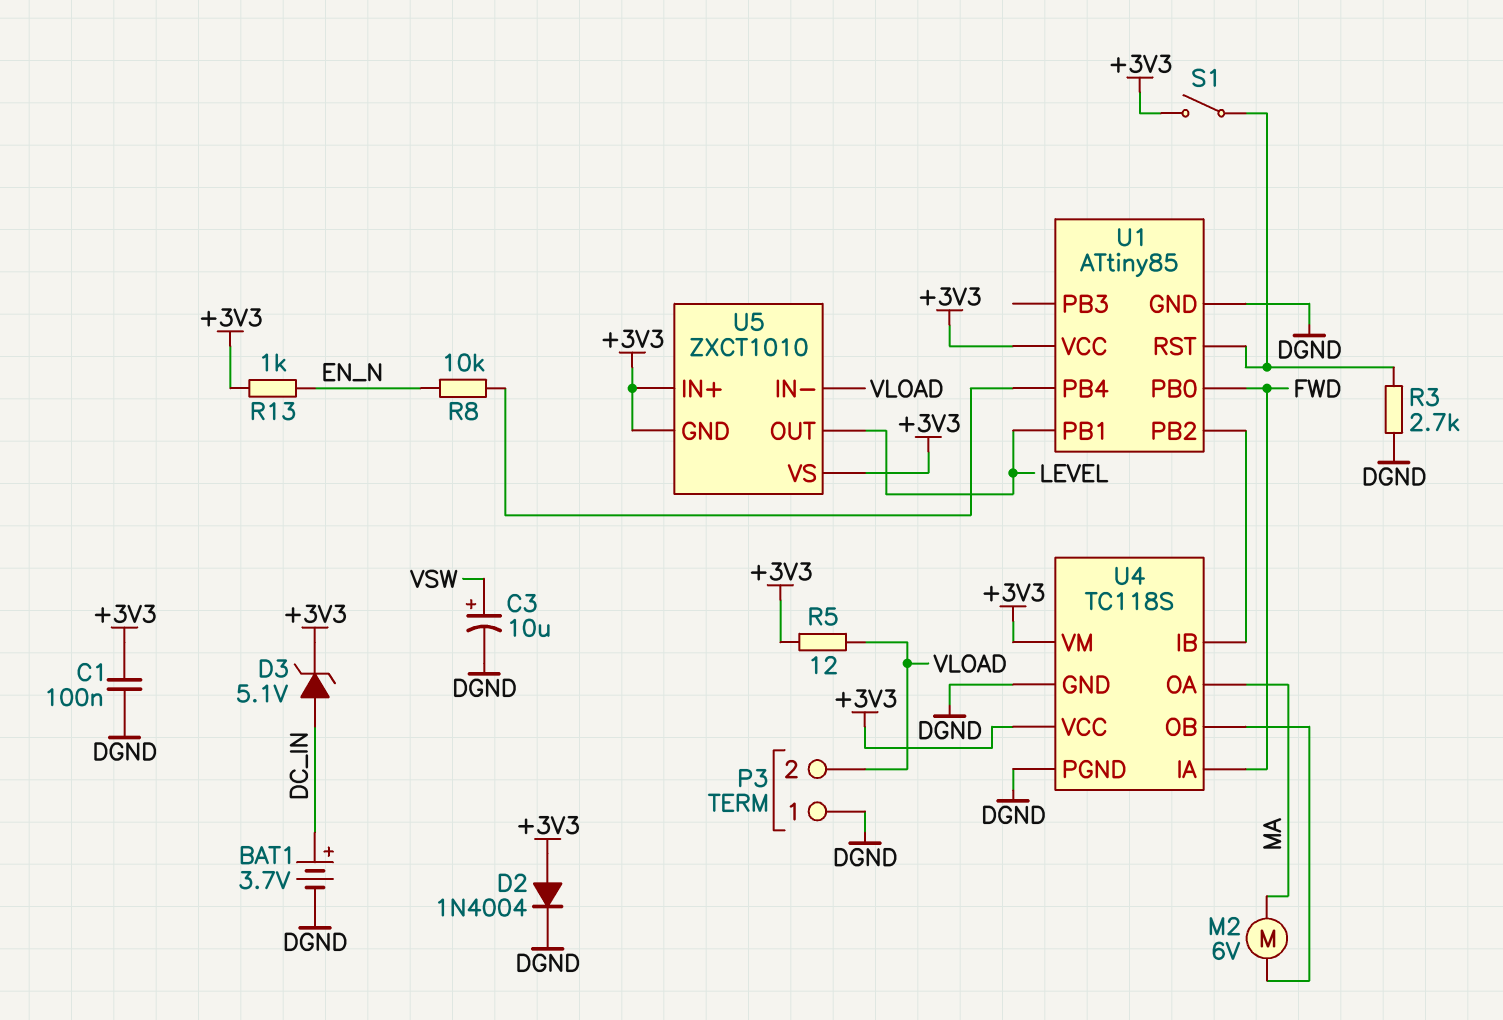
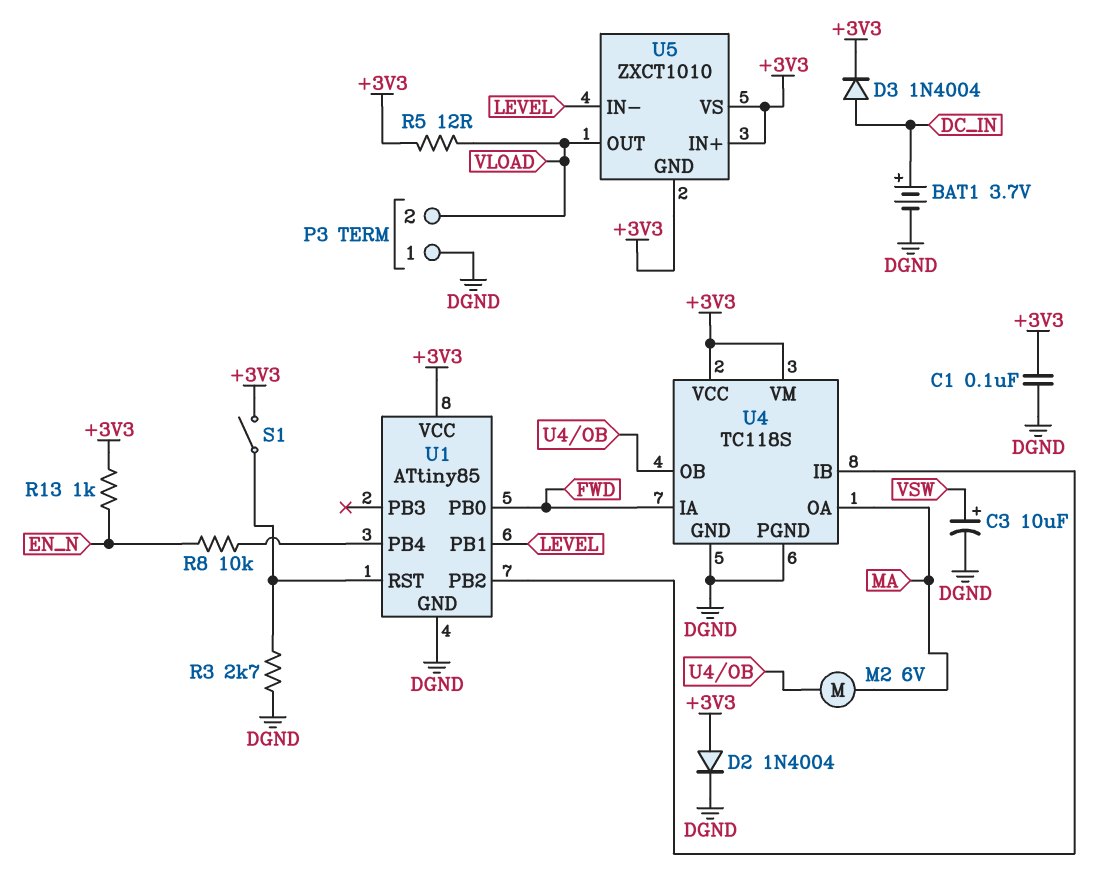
D3: zener 5.1V (A DC_IN, K +3V3) -> diode 1N4004 (A DC_IN, K +3V3)
U5 pin IN-: VLOAD -> LEVEL
U5 pin OUT: LEVEL -> VLOAD

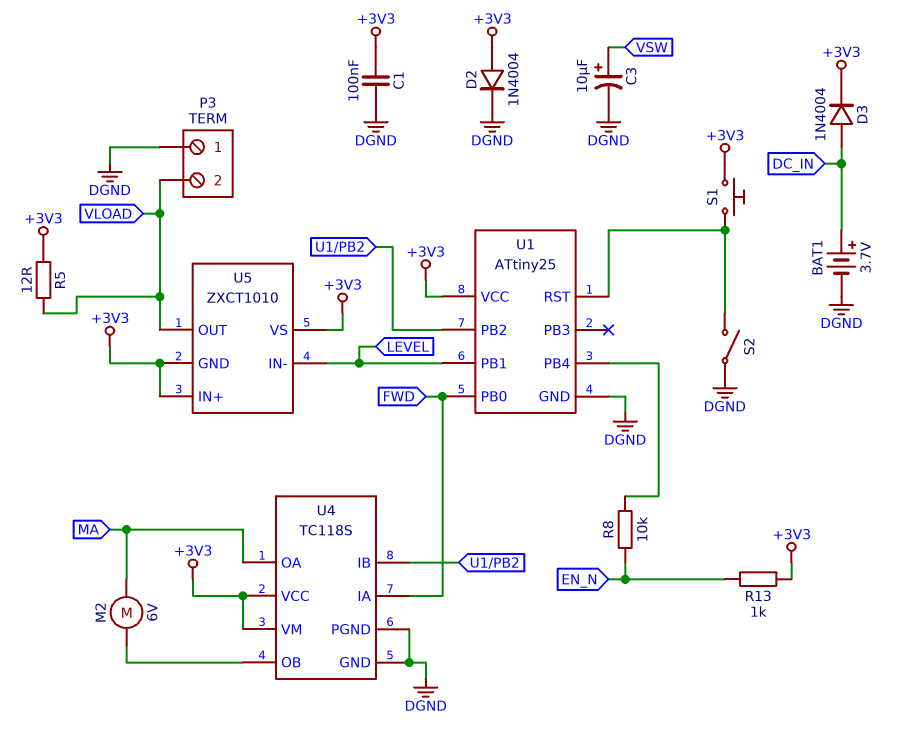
R3: 2.7k (DGND, U1/RST) -> none
S1: switch (+3V3, U1/RST) -> button (+3V3, U1/RST)
S2: none -> switch (DGND, U1/RST)
U1: ATtiny85 -> ATtiny25

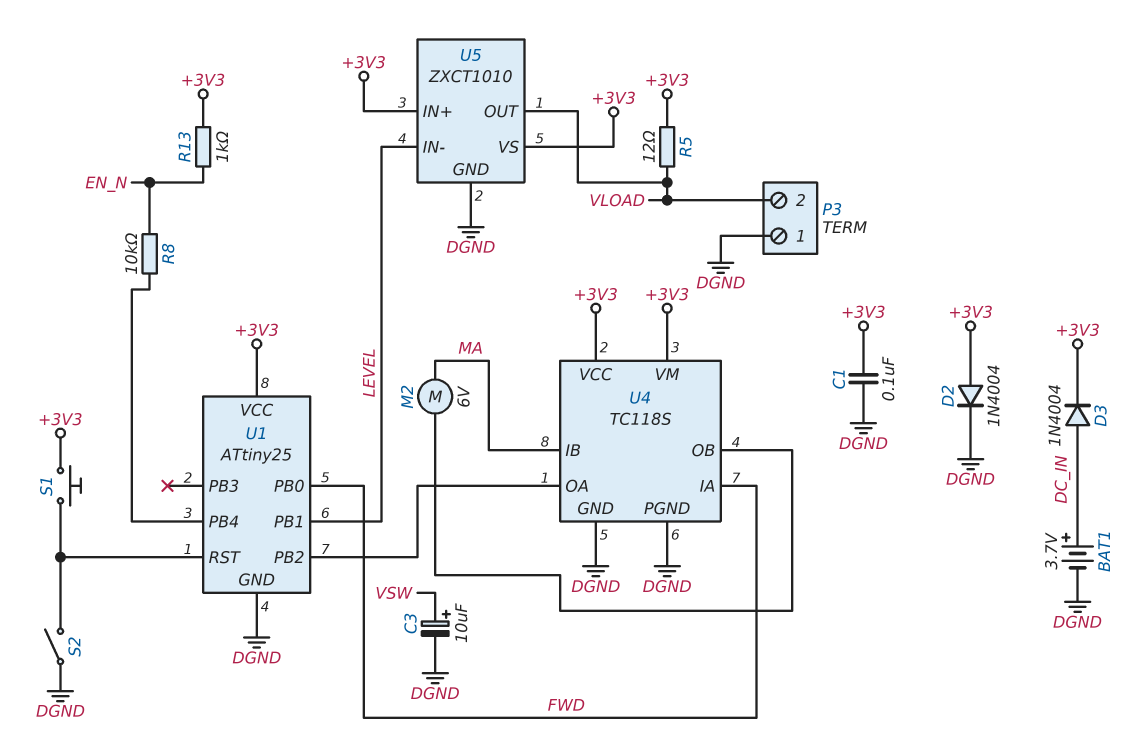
U4 pin IB: U1/PB2 -> MA
U4 pin OA: MA -> U1/PB2
U5 pin GND: +3V3 -> DGND

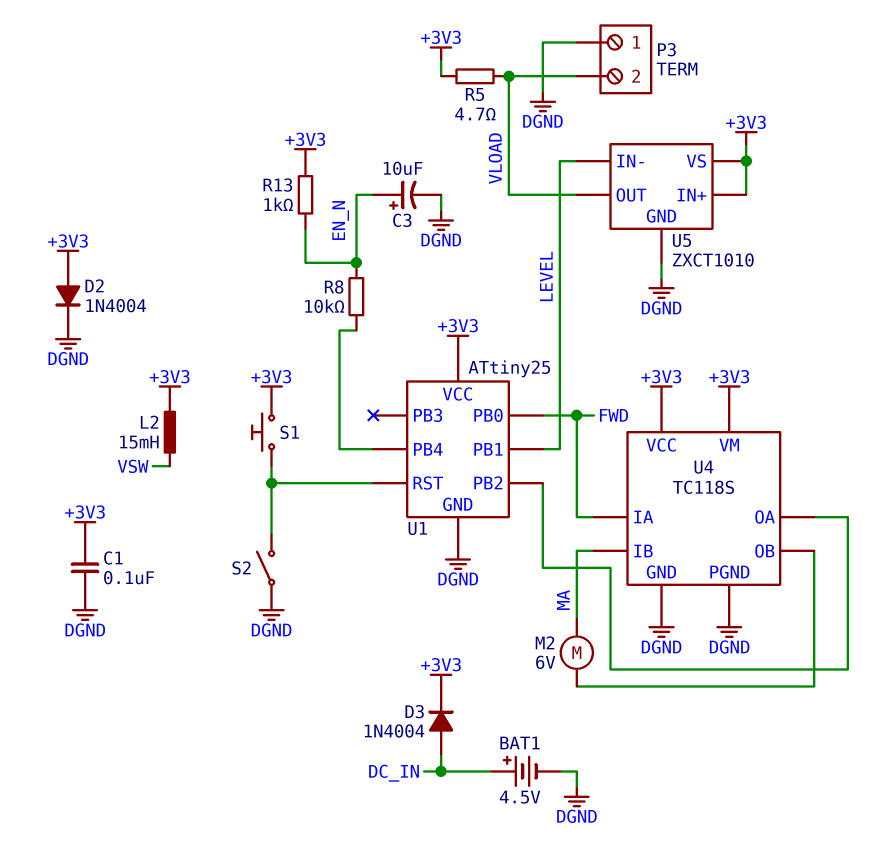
BAT1: 3.7V (plus DC_IN, minus DGND) -> 4.5V (plus DC_IN, minus DGND)
C3: 10uF (plus VSW, minus DGND) -> 10uF (plus EN_N, minus DGND)
L2: none -> 15mH (+3V3, VSW)
R5: 12 (+3V3, VLOAD) -> 4.7 (+3V3, VLOAD)

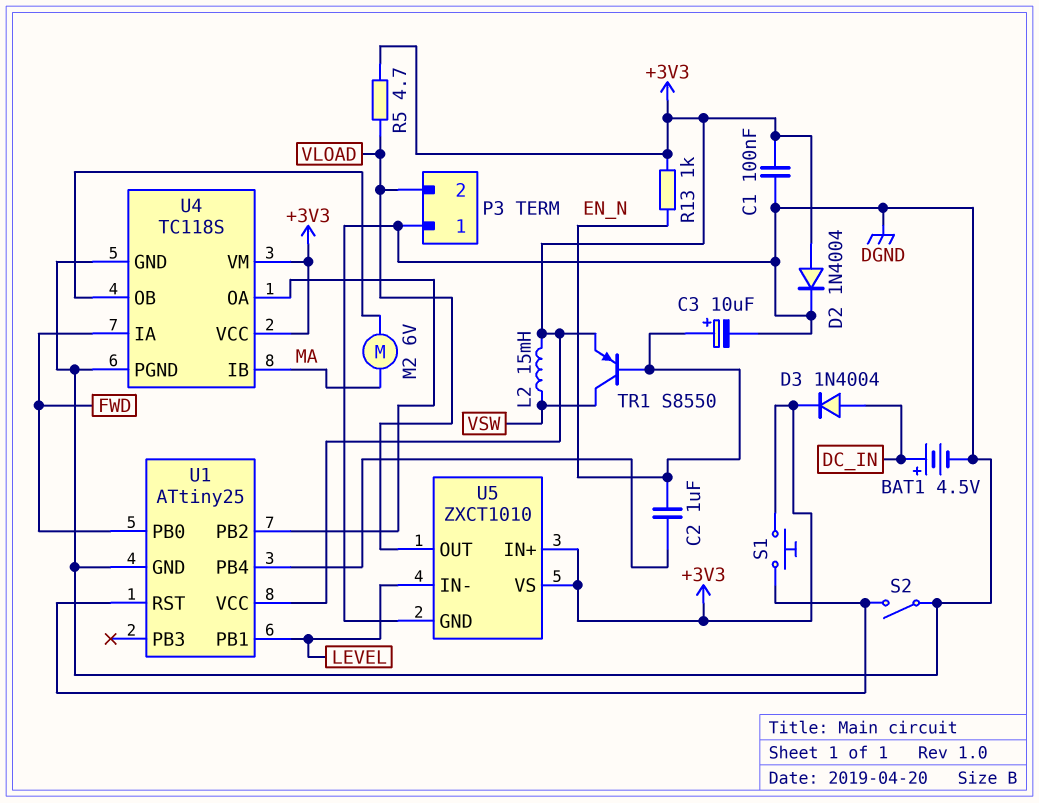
C2: none -> 1uF (EN_N, U1/PB4)
R8: 10k (EN_N, U1/PB4) -> none
TR1: none -> PNP S8550 (B EN_N, C VSW, E +3V3)

